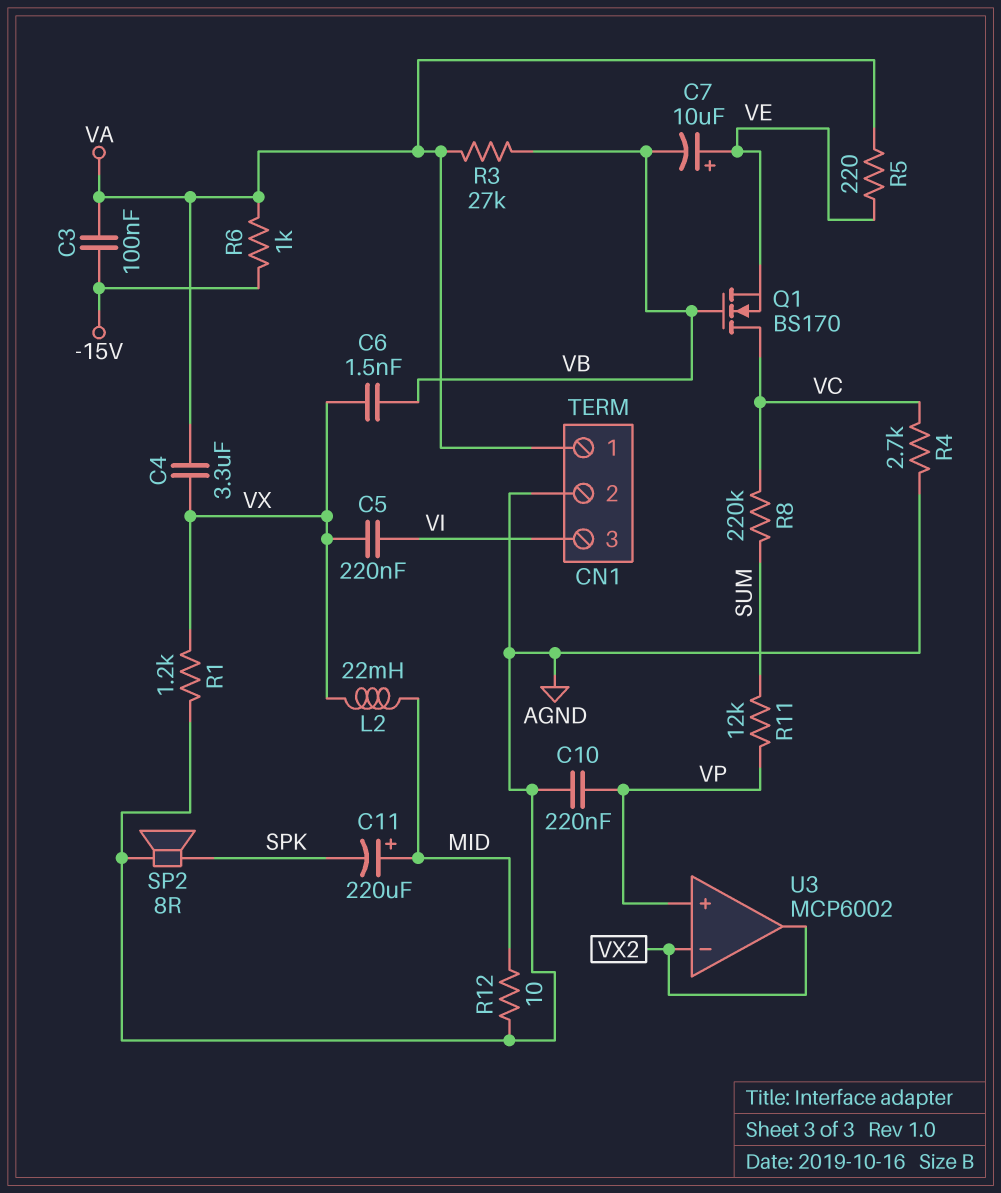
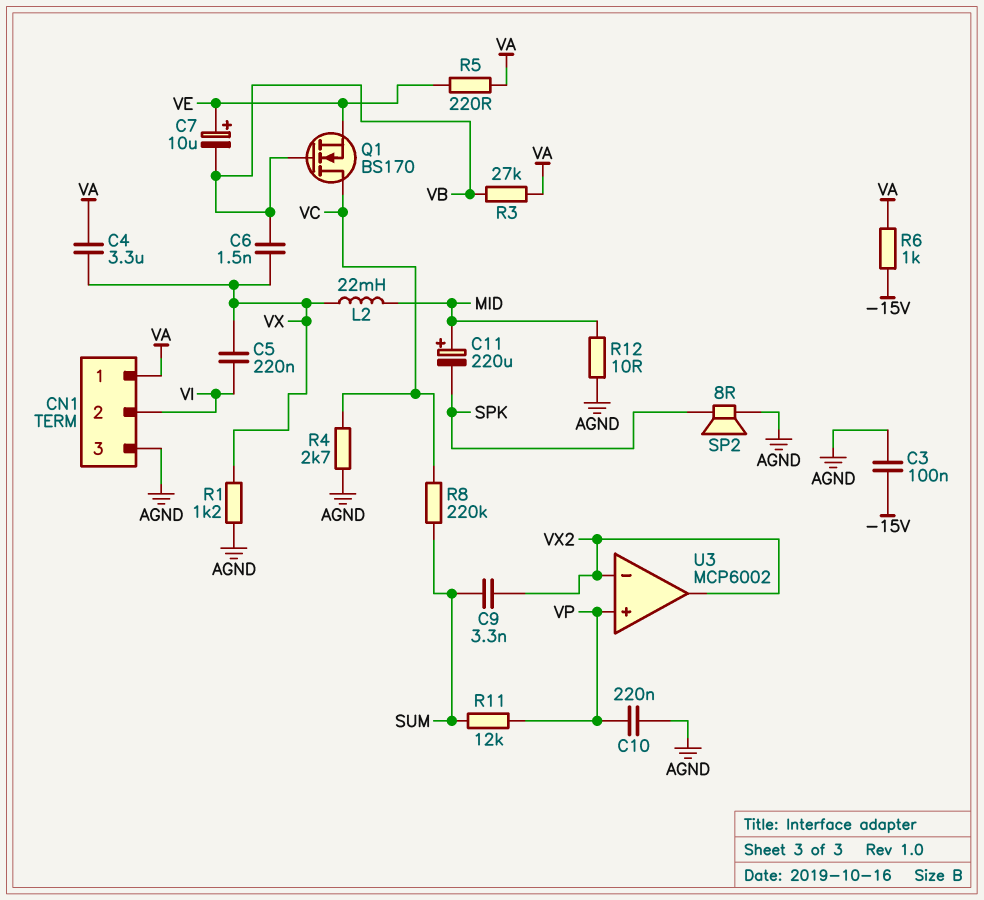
C3: 100nF (-15V, VA) -> 100nF (-15V, AGND)
C9: none -> 3.3nF (SUM, VX2)
CN1 pin 2: AGND -> VI
CN1 pin 3: VI -> AGND

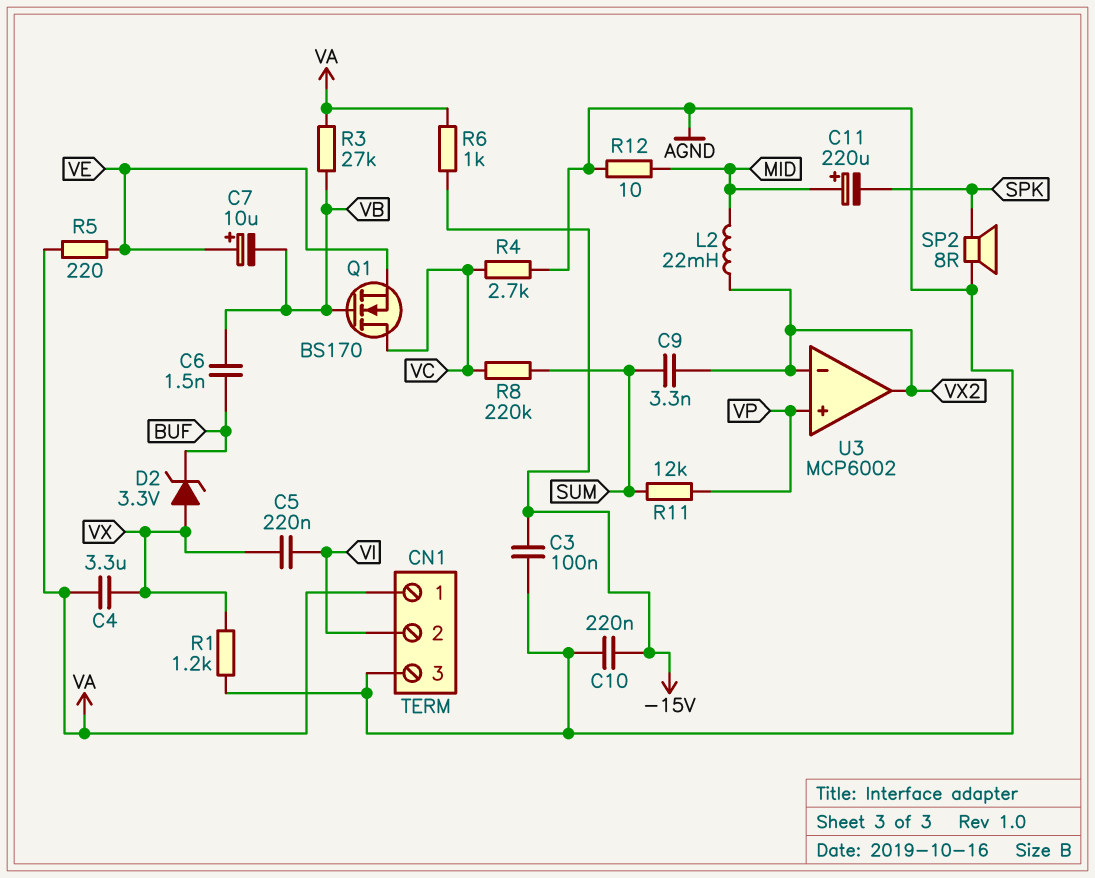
C6: 1.5nF (VB, VX) -> 1.5nF (BUF, VB)
C10: 220nF (AGND, VP) -> 220nF (-15V, AGND)
D2: none -> zener 3.3V (A VX, K BUF)
L2: 22mH (MID, VX) -> 22mH (MID, VX2)

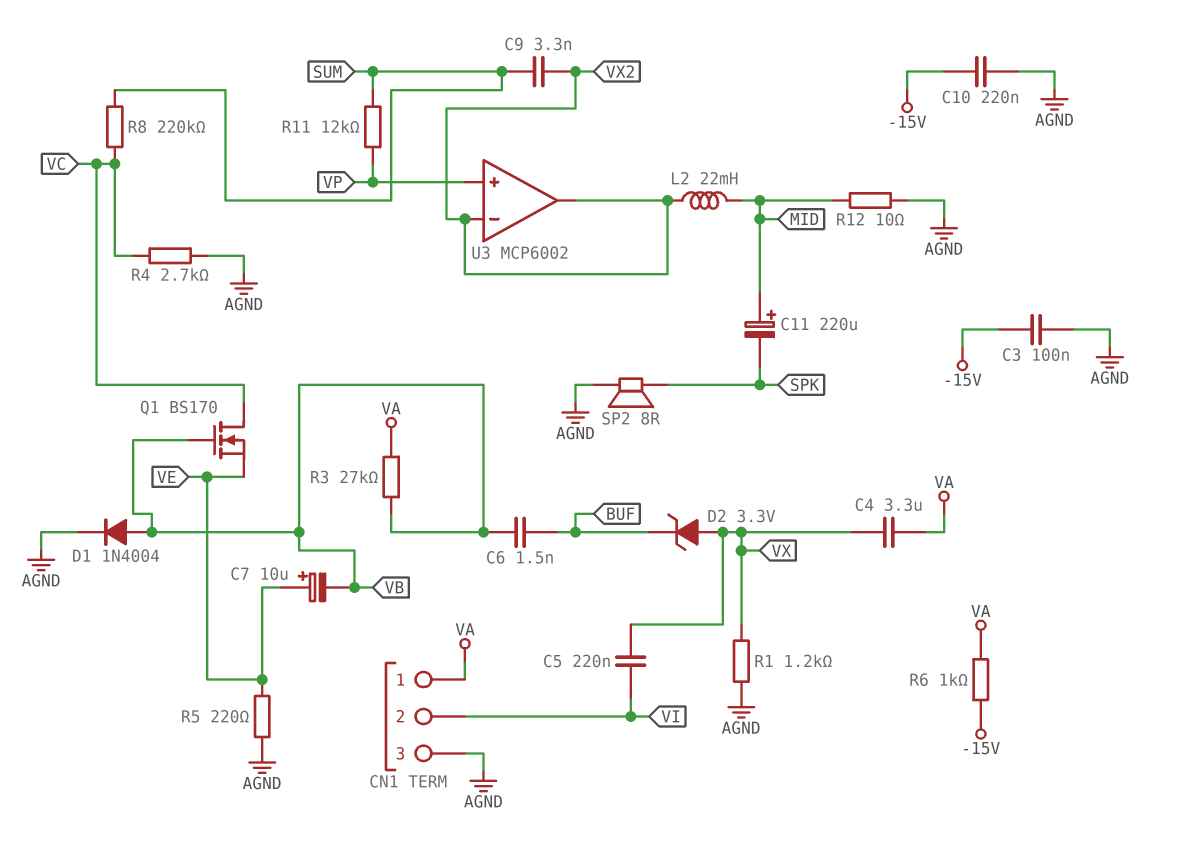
D1: none -> diode 1N4004 (A VB, K AGND)
R5: 220 (VA, VE) -> 220 (AGND, VE)

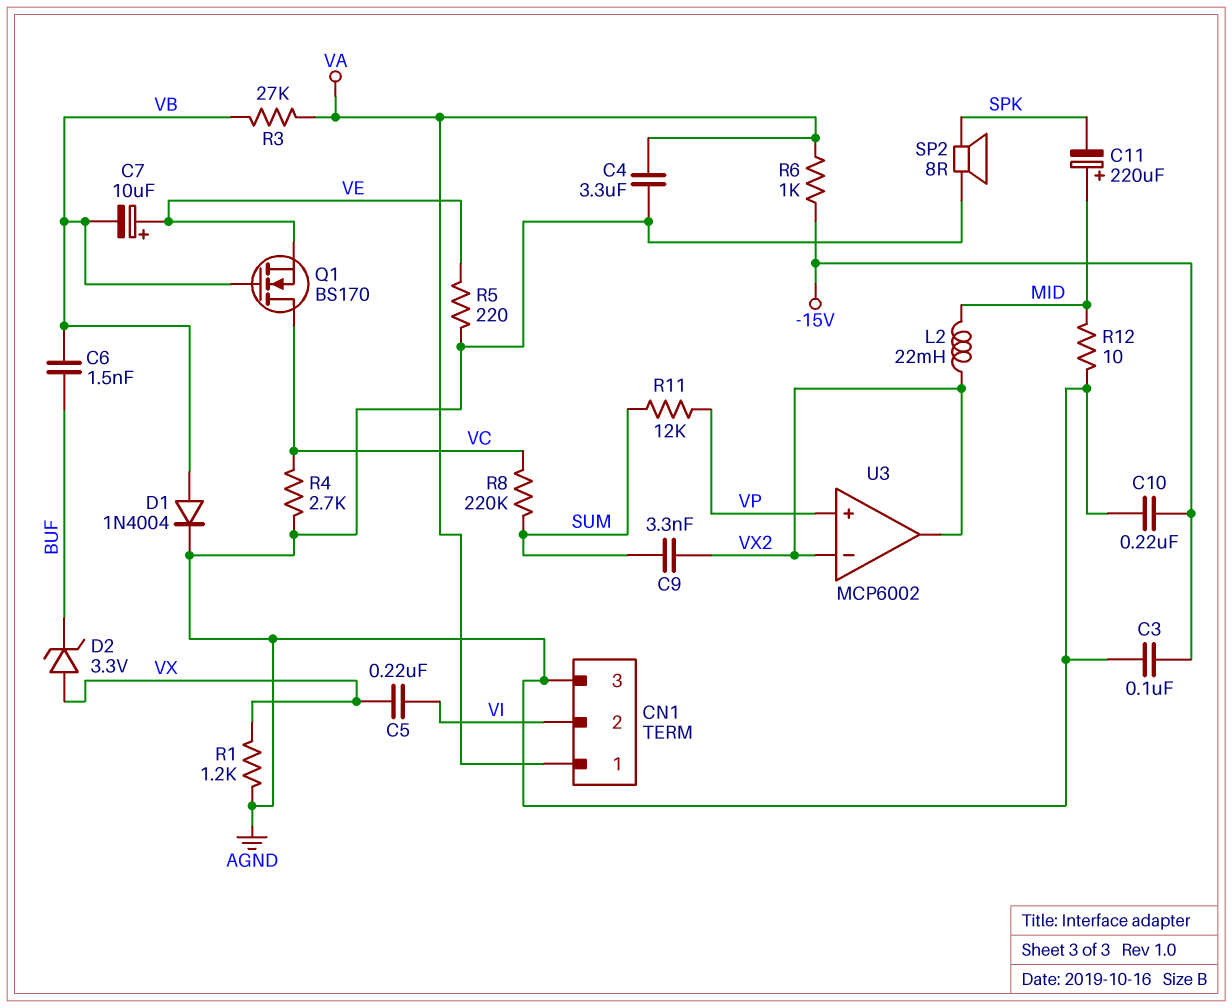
C4: 3.3uF (VA, VX) -> 3.3uF (AGND, VA)

